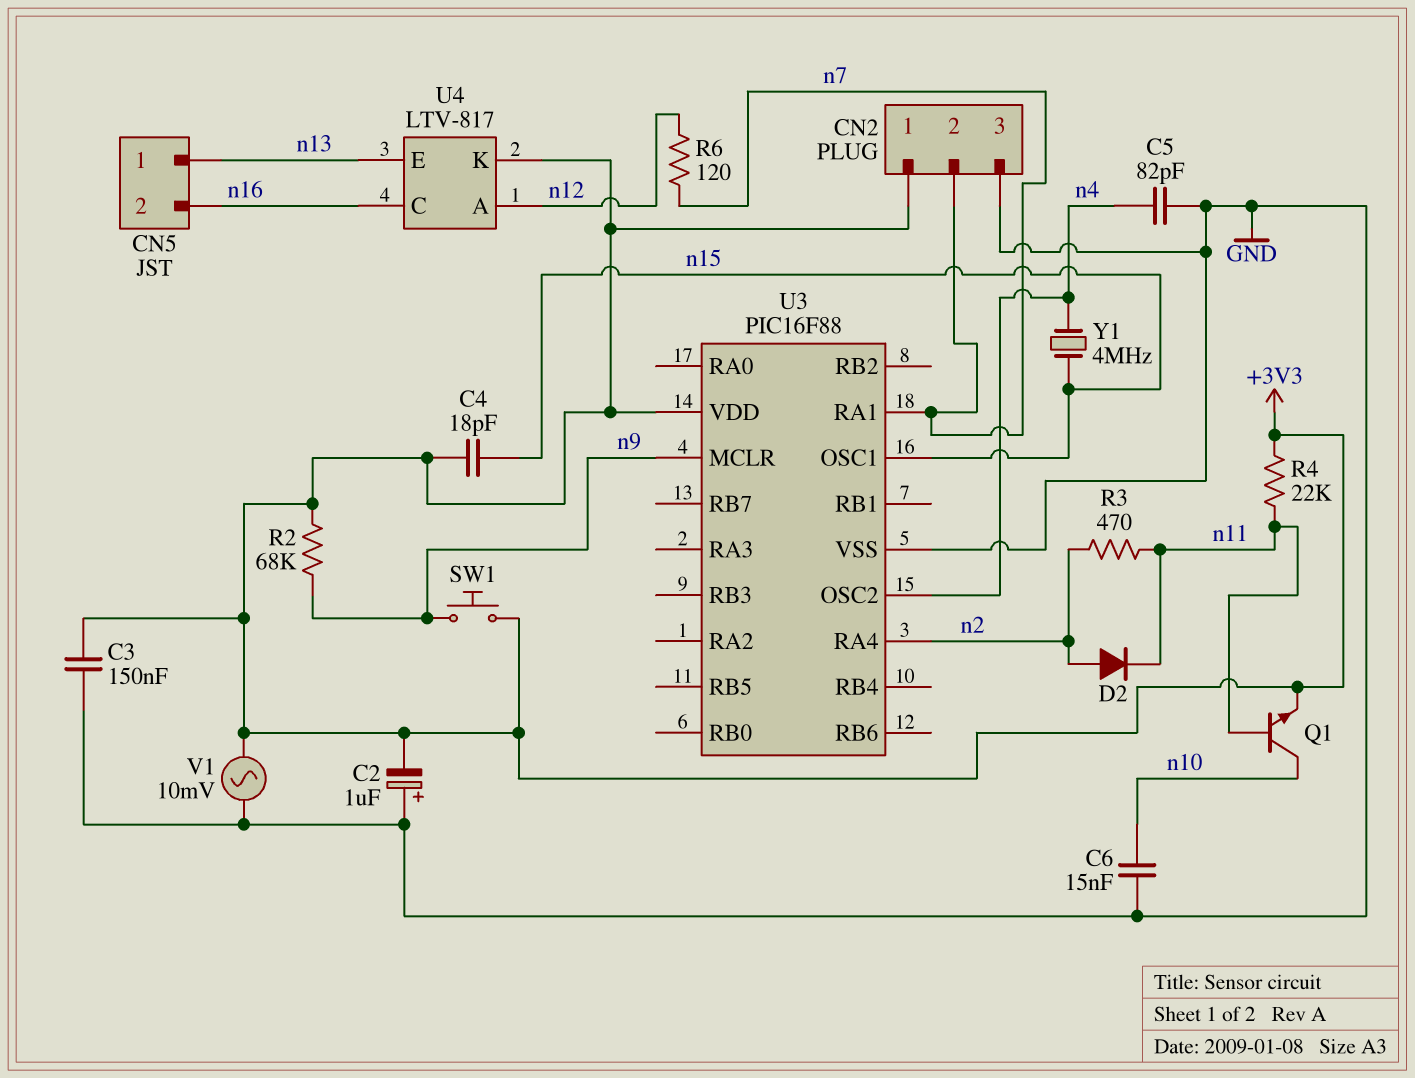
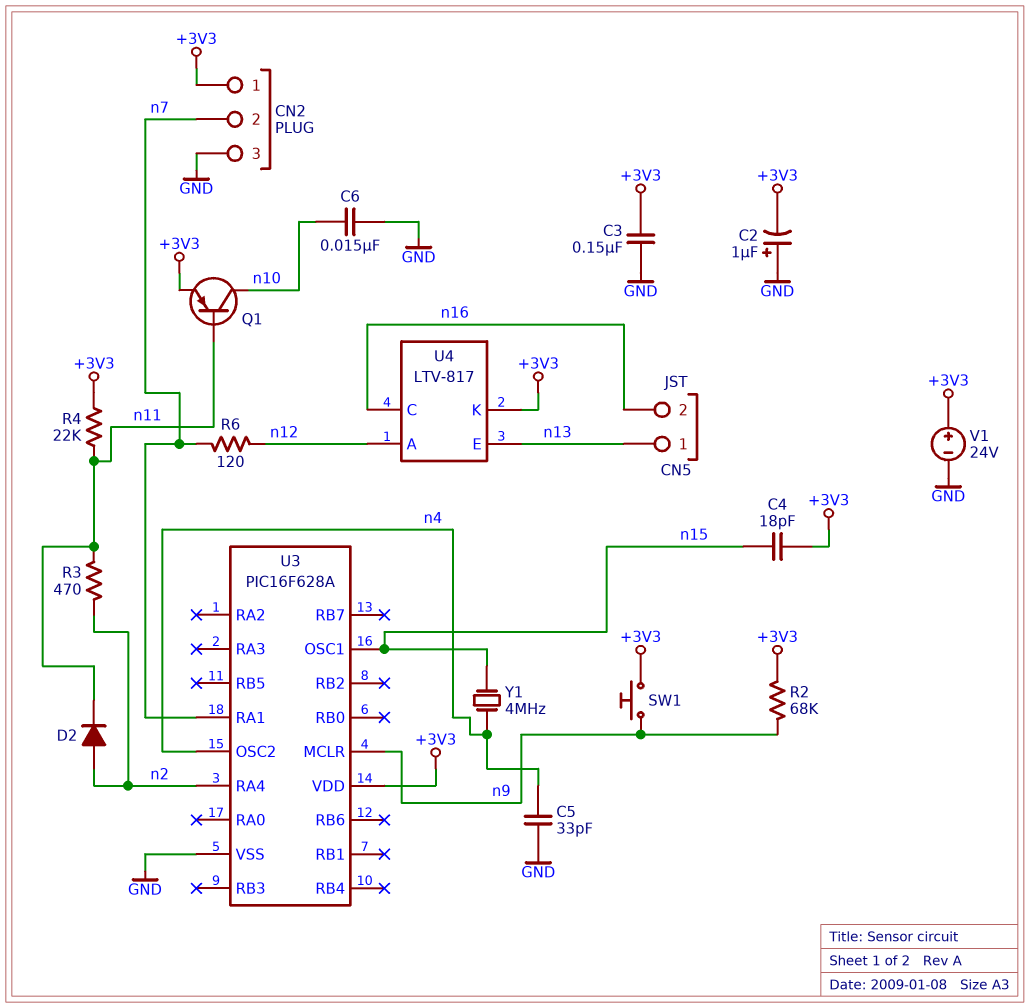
C5: 82pF (GND, n4) -> 33pF (GND, n4)
Q1: NPN (B n11, C n10, E +3V3) -> PNP (B n11, C n10, E +3V3)
U3: PIC16F88 -> PIC16F628A
V1: AC 10mV (+3V3, GND) -> 24V (plus +3V3, minus GND)

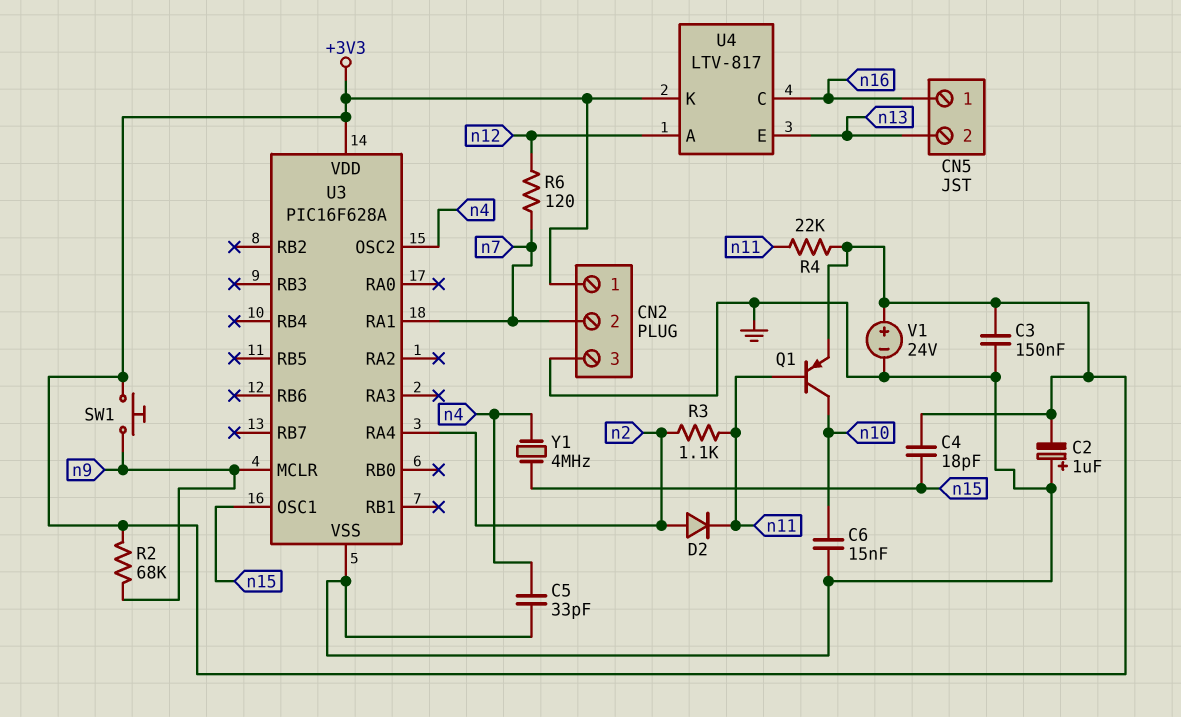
CN5 pin 1: n13 -> n16
CN5 pin 2: n16 -> n13
R3: 470 (n2, n11) -> 1.1k (n2, n11)

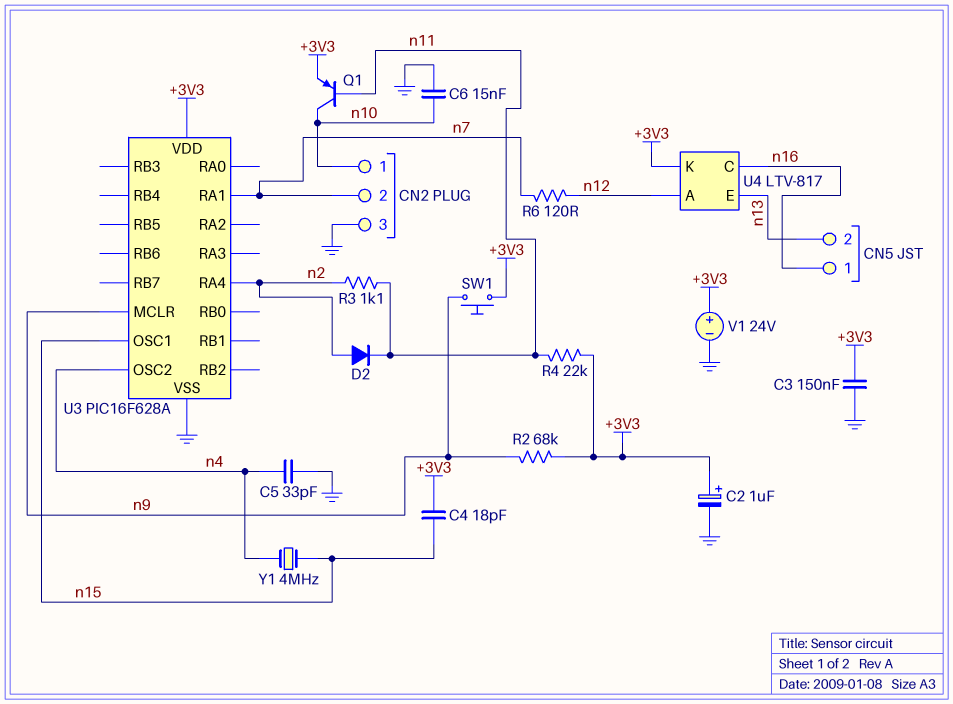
C2: 1uF (plus GND, minus +3V3) -> 1uF (plus +3V3, minus GND)
CN2 pin 1: +3V3 -> n10

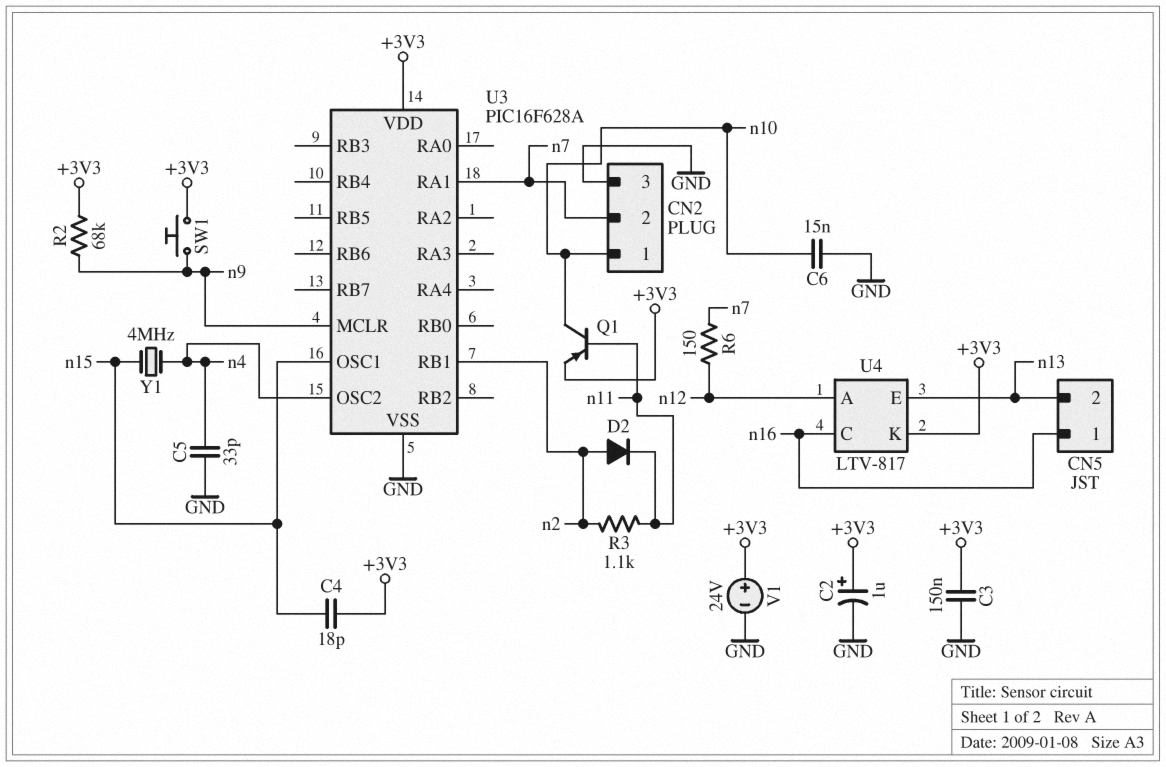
R4: 22k (+3V3, n11) -> none
R6: 120 (n7, n12) -> 150 (n7, n12)
U3 pin RA4: n2 -> none
U3 pin RB1: none -> n2

